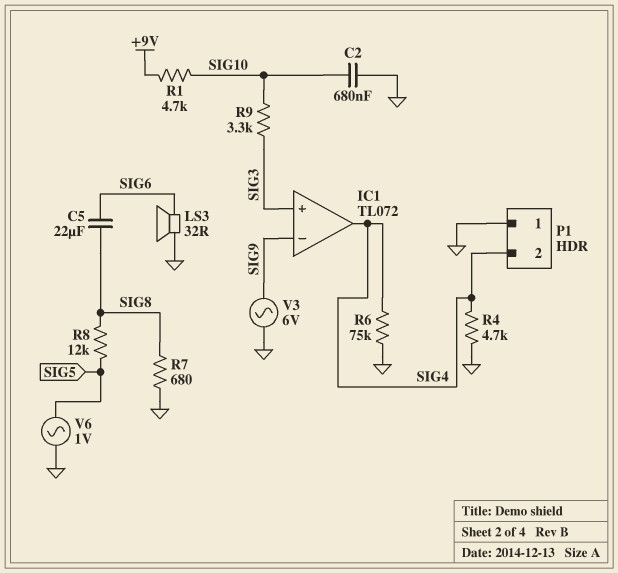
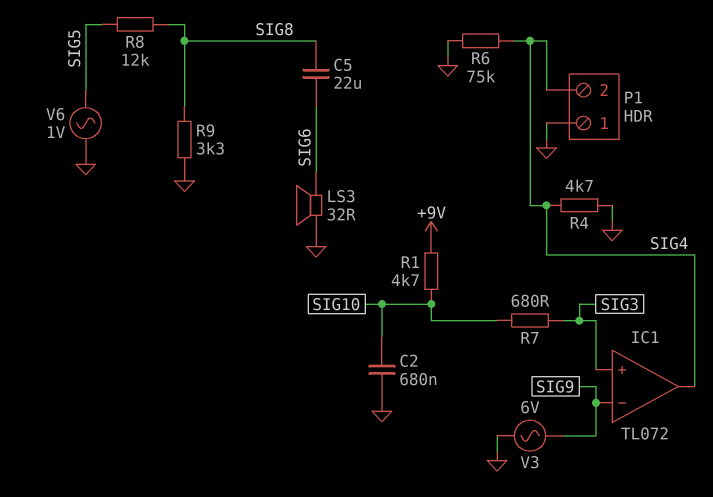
R7: 680 (GND, SIG8) -> 680 (SIG3, SIG10)
R9: 3.3k (SIG3, SIG10) -> 3.3k (GND, SIG8)

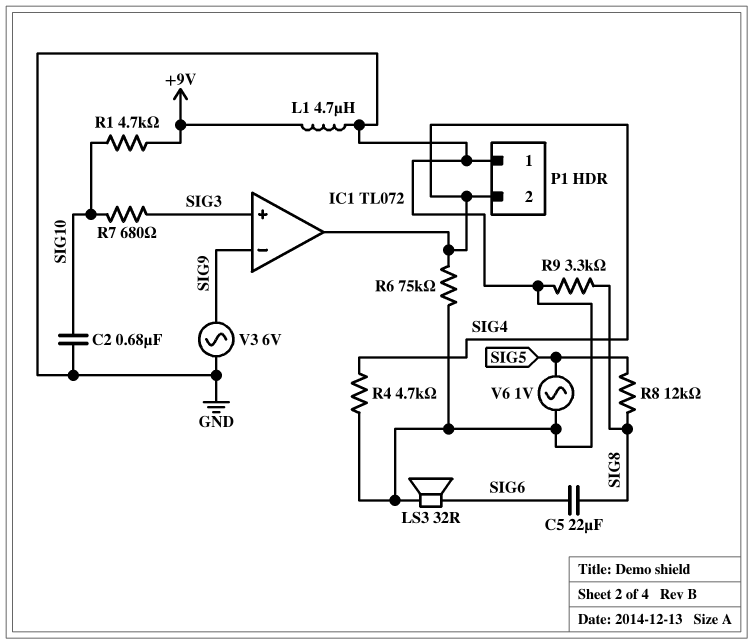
L1: none -> 4.7uH (+9V, GND)

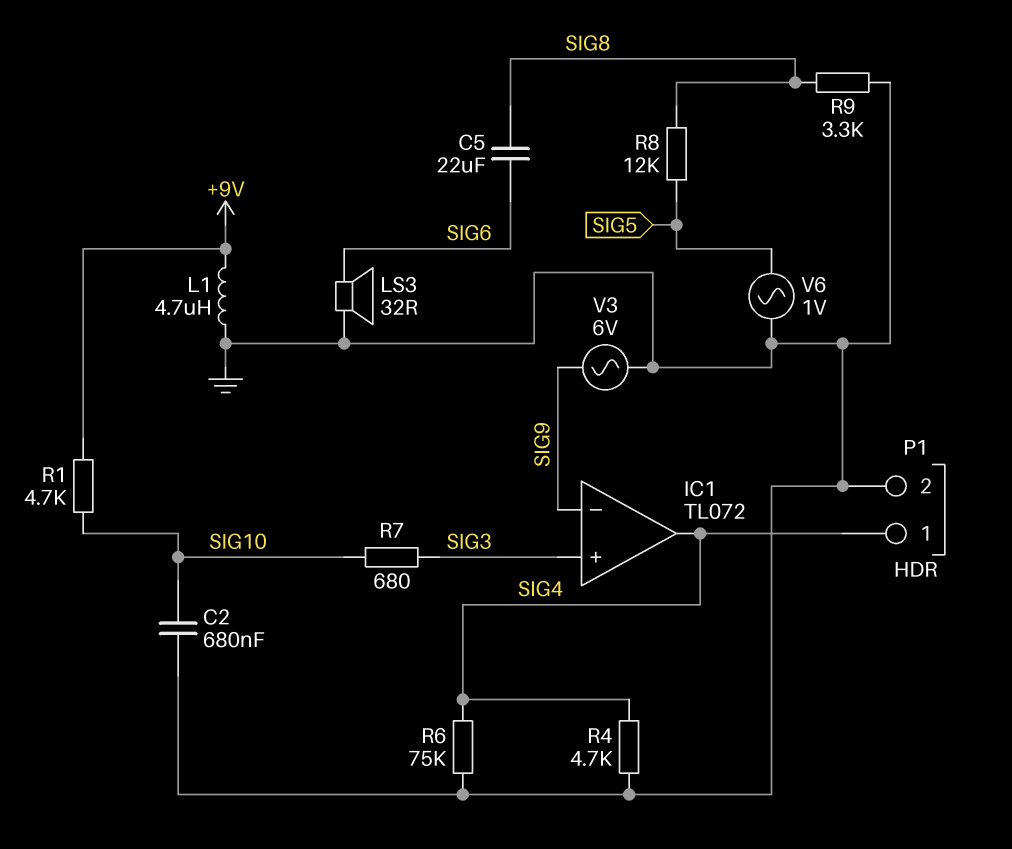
P1 pin 1: GND -> SIG4
P1 pin 2: SIG4 -> GND

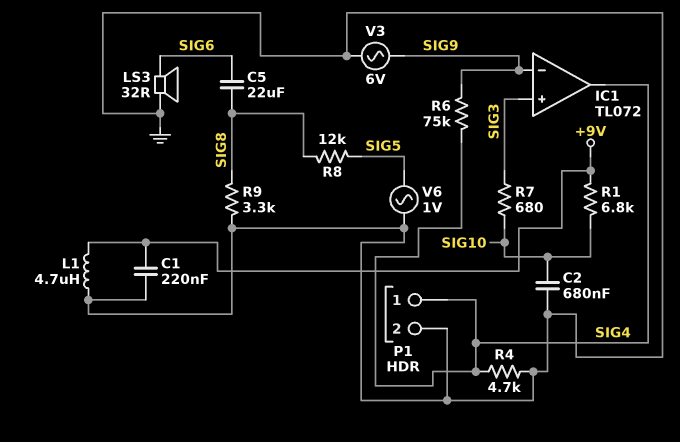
C1: none -> 220nF (+9V, GND)
R1: 4.7k (+9V, SIG10) -> 6.8k (+9V, SIG10)
R6: 75k (GND, SIG4) -> 75k (SIG4, SIG9)

